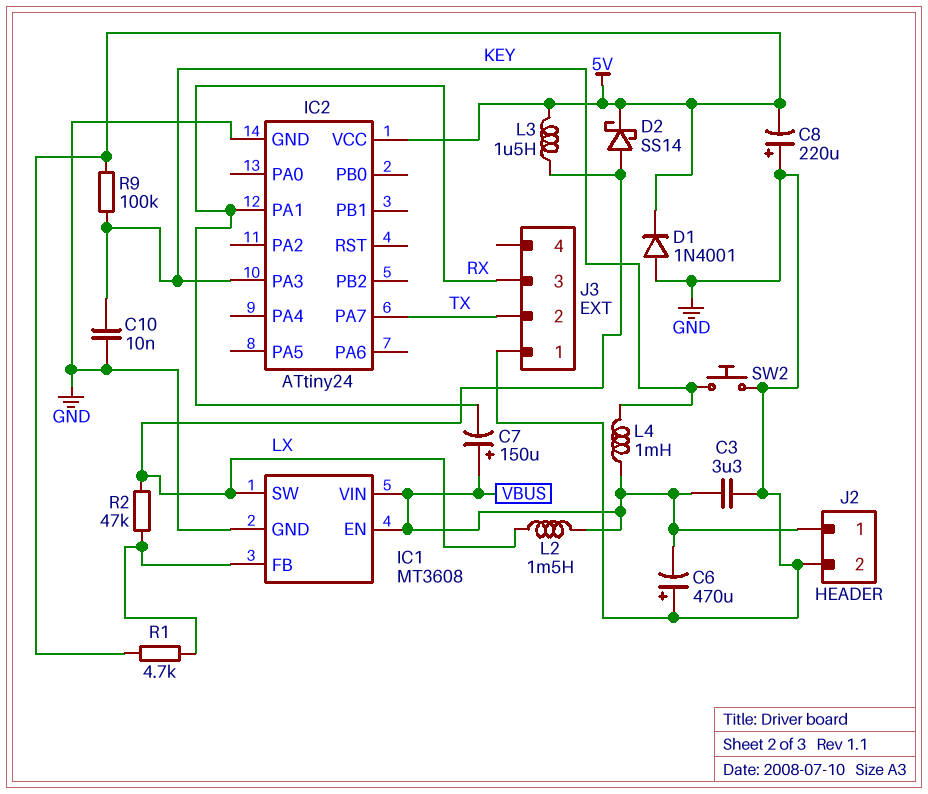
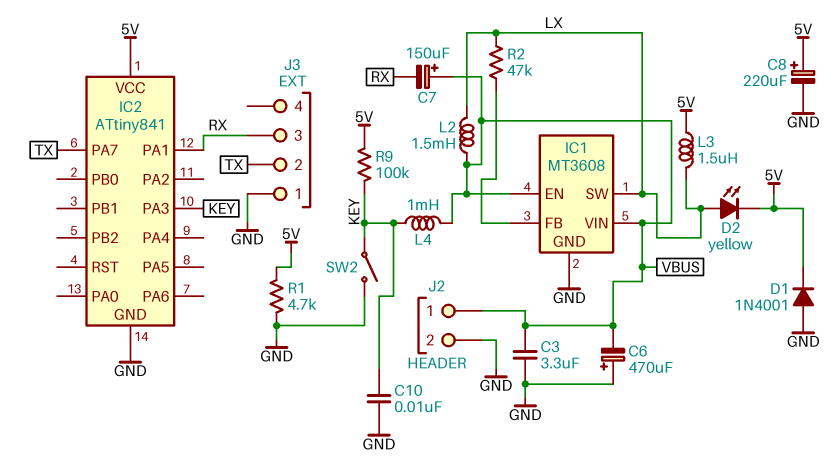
C8: 220uF (plus GND, minus 5V) -> 220uF (plus 5V, minus GND)
D2: schottky SS14 (A LX, K 5V) -> LED yellow (A LX, K 5V)
IC2: ATtiny24 -> ATtiny841
R1: 4.7k (5V, IC1/FB) -> 4.7k (5V, GND)
SW2: button (GND, KEY) -> switch (GND, KEY)

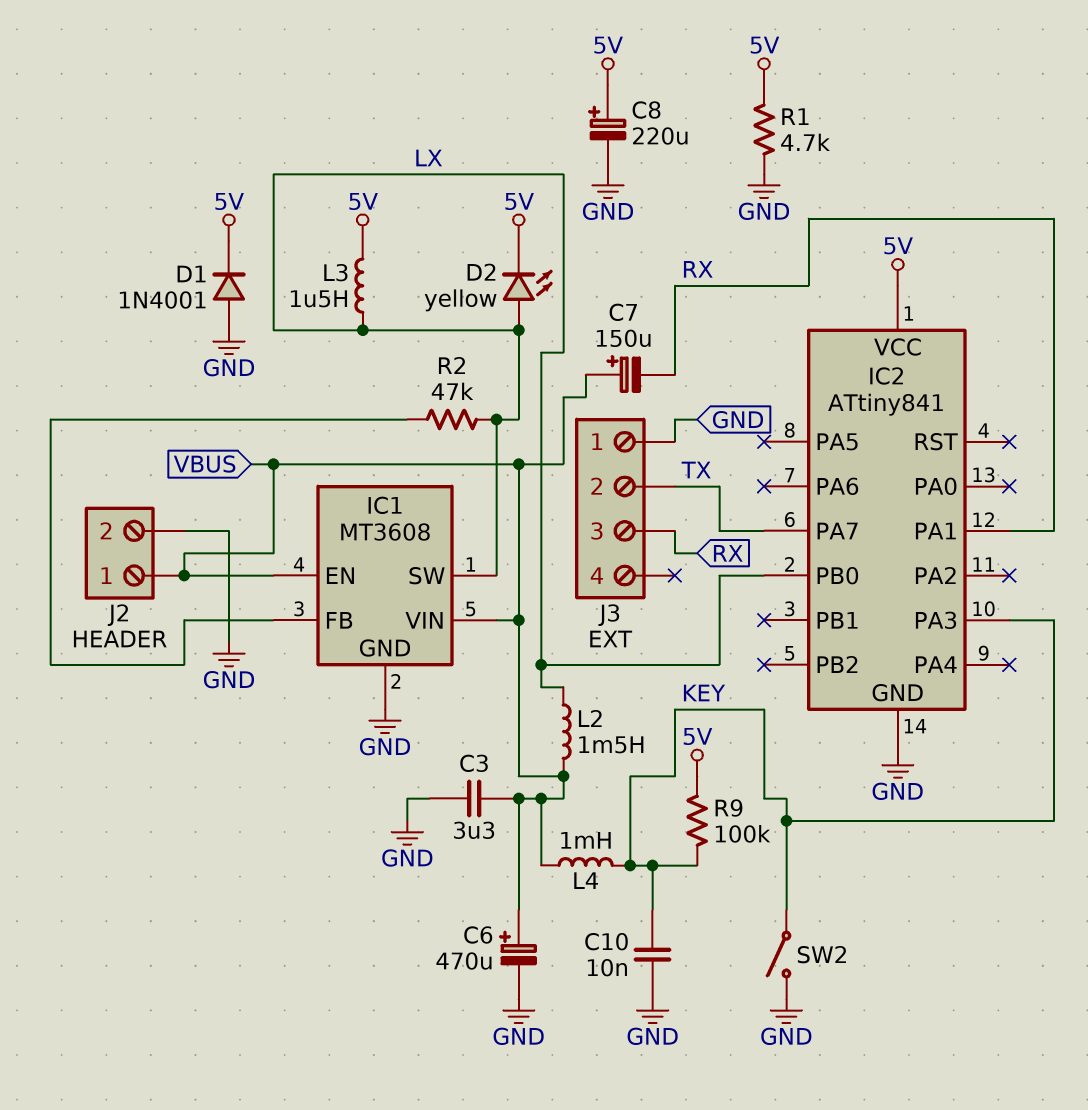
C6: 470uF (plus GND, minus VBUS) -> 470uF (plus VBUS, minus GND)
IC2 pin PB0: none -> LX

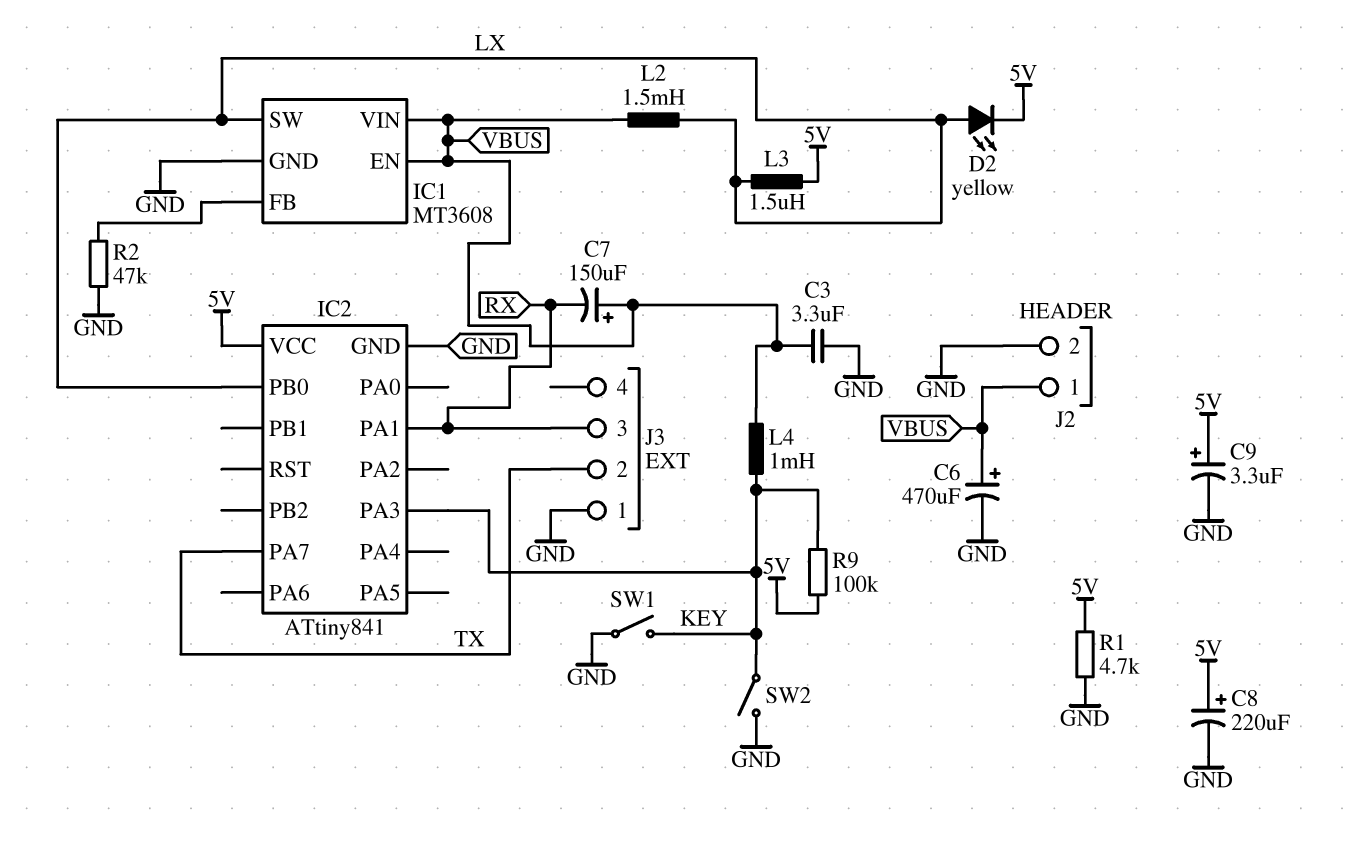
C9: none -> 3.3uF (plus 5V, minus GND)
C10: 10nF (GND, KEY) -> none
D1: diode 1N4001 (A GND, K 5V) -> none
R2: 47k (IC1/FB, LX) -> 47k (GND, IC1/FB)
SW1: none -> switch (GND, KEY)

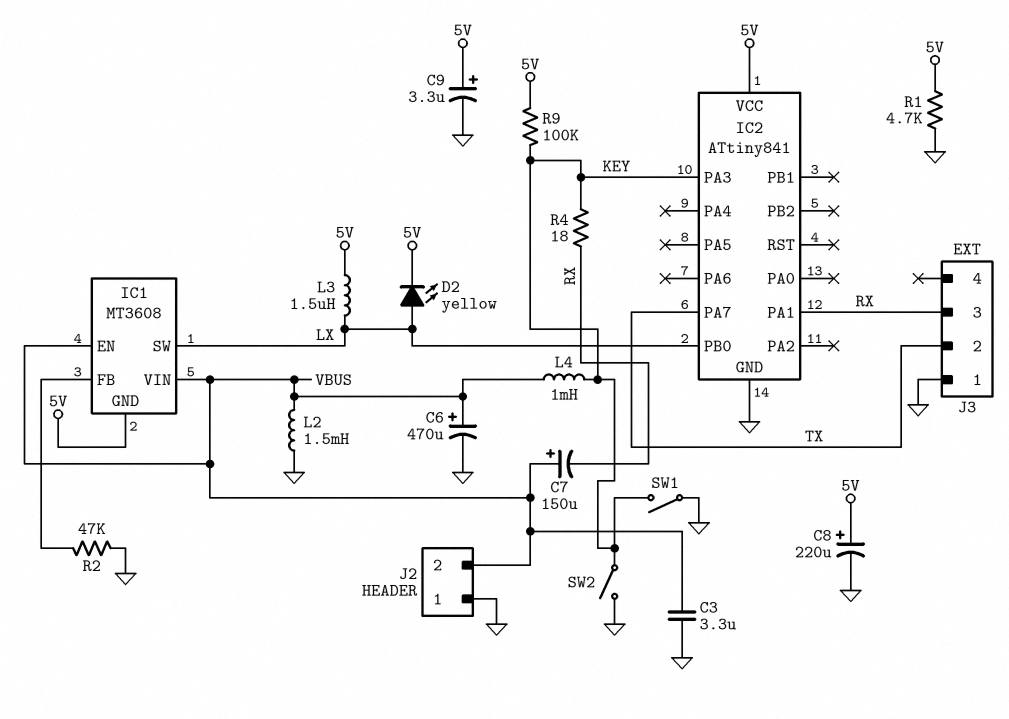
IC1 pin GND: GND -> 5V
J2 pin 1: VBUS -> GND
J2 pin 2: GND -> VBUS
L2: 1.5mH (LX, VBUS) -> 1.5mH (GND, VBUS)
R4: none -> 18 (KEY, RX)

